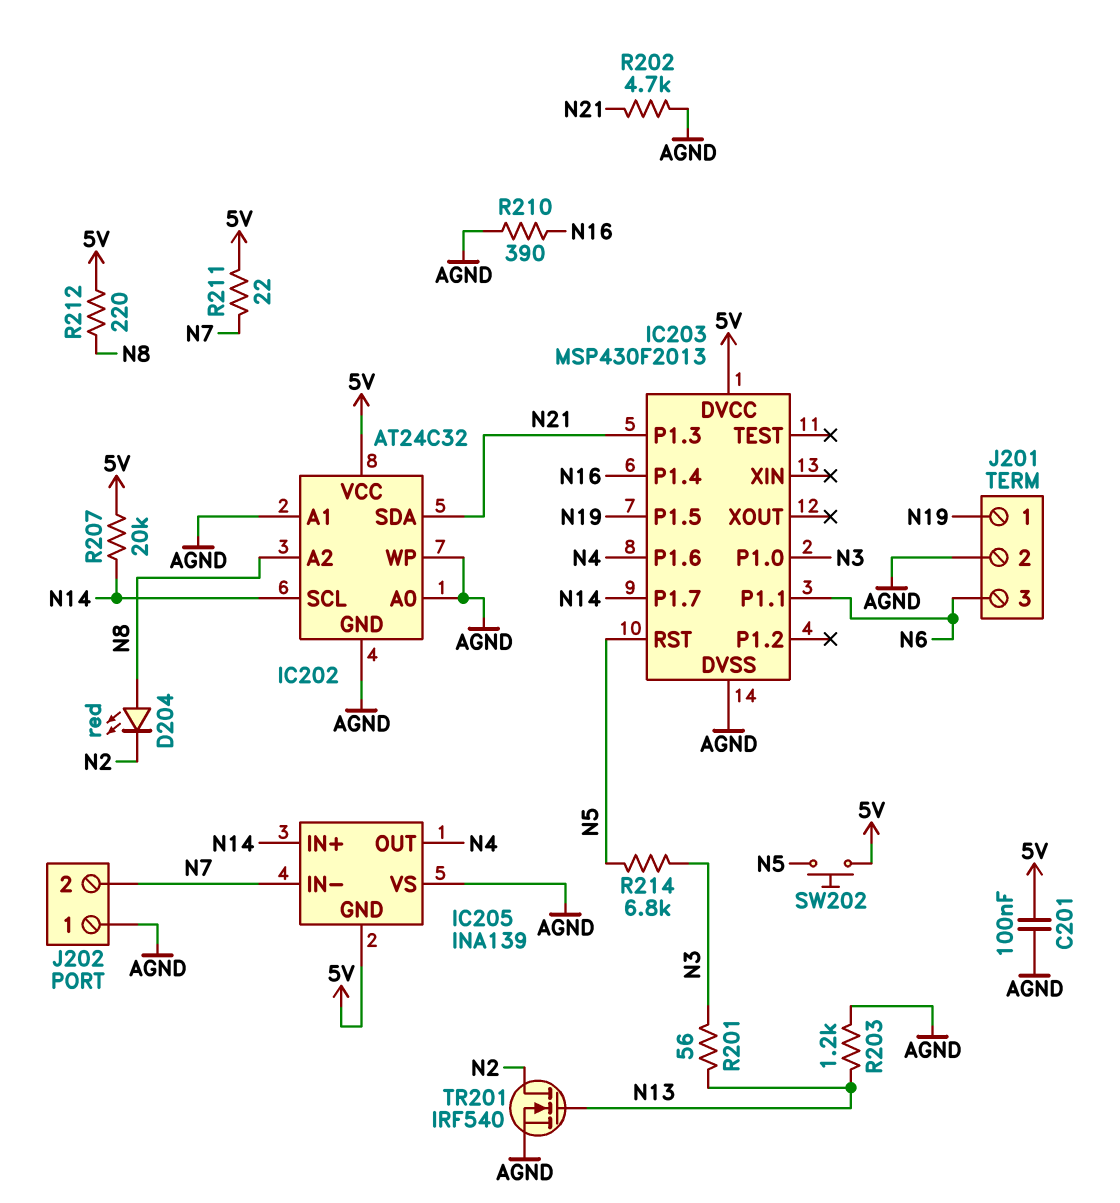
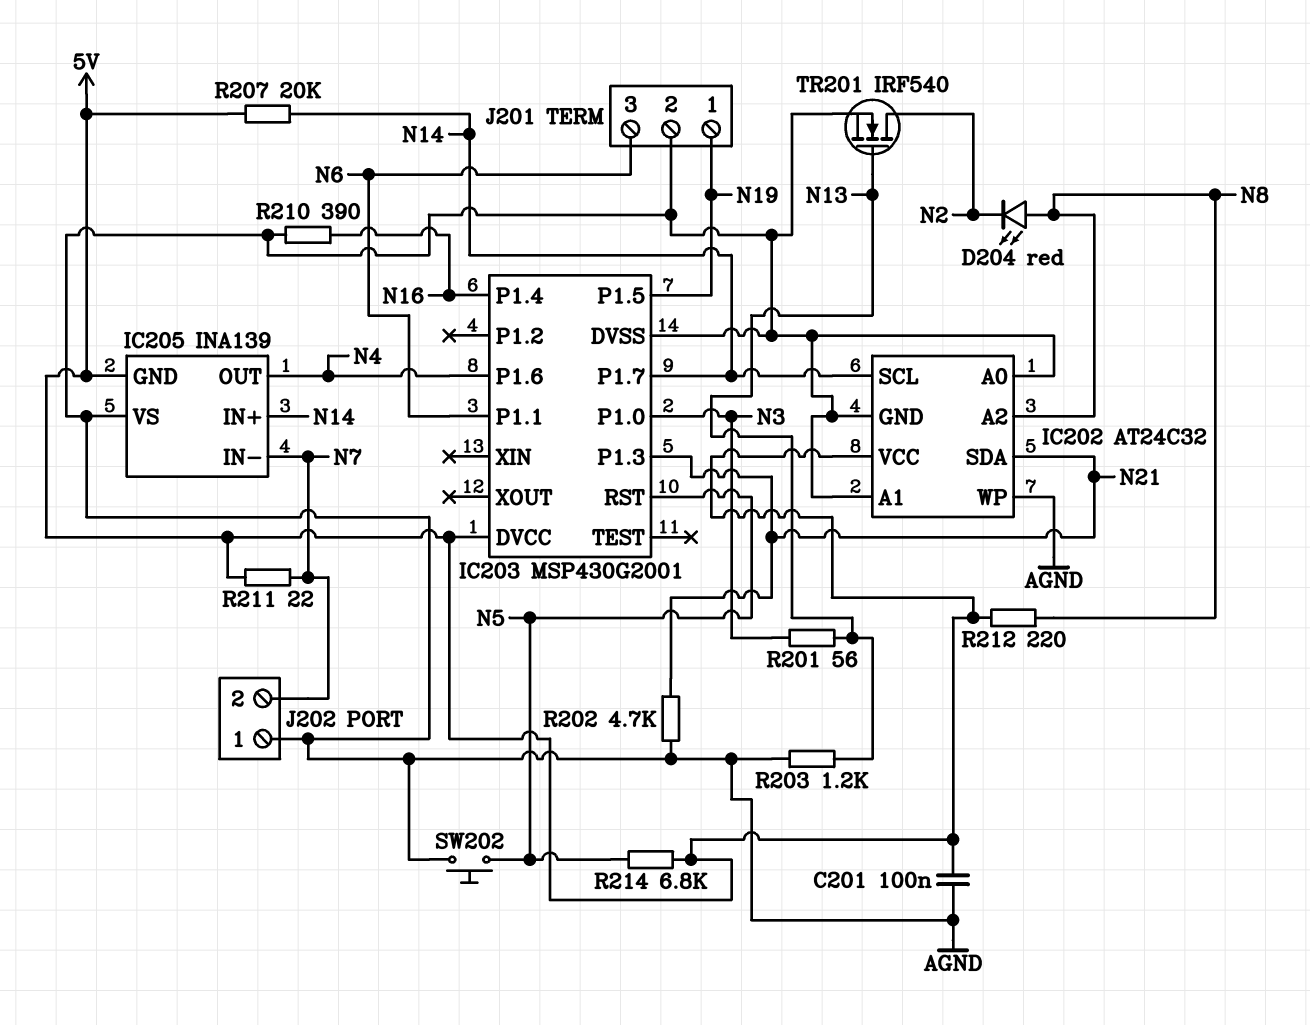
IC203: MSP430F2013 -> MSP430G2001
R214: 6.8k (N3, N5) -> 6.8k (5V, N5)
SW202: button (5V, N5) -> button (AGND, N5)

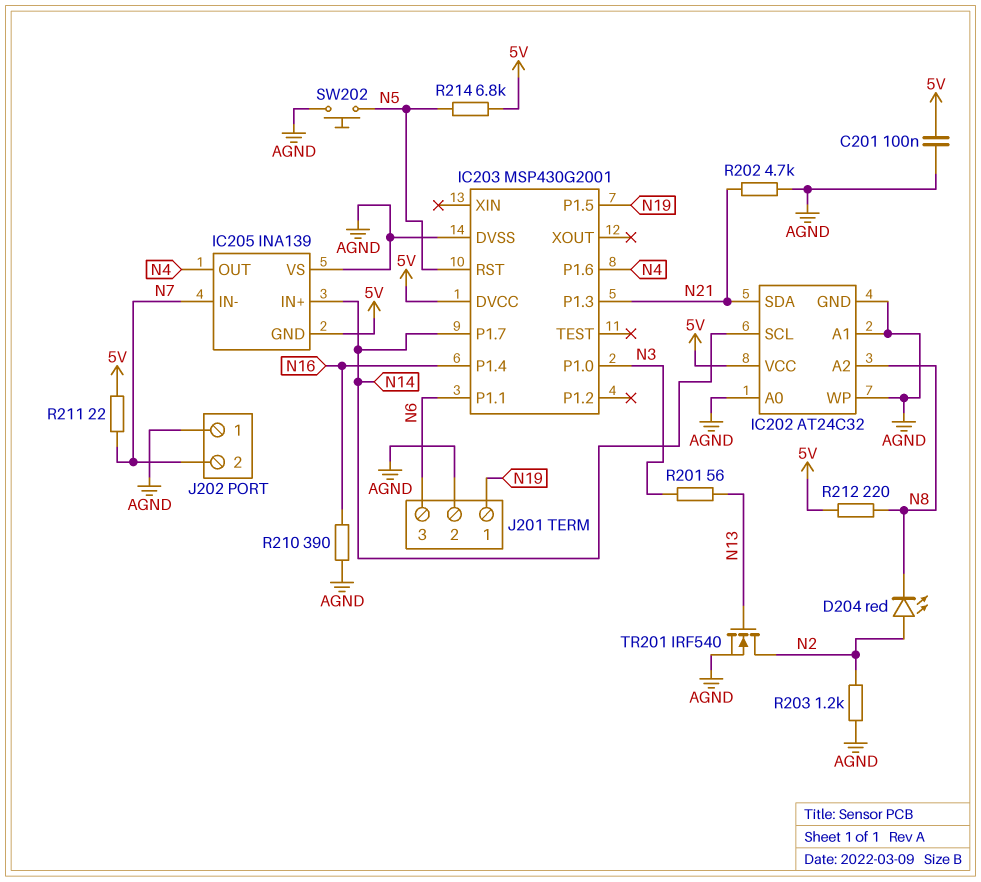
D204: LED red (A N8, K N2) -> LED red (A N2, K N8)
R203: 1.2k (AGND, N13) -> 1.2k (AGND, N2)
R207: 20k (5V, N14) -> none

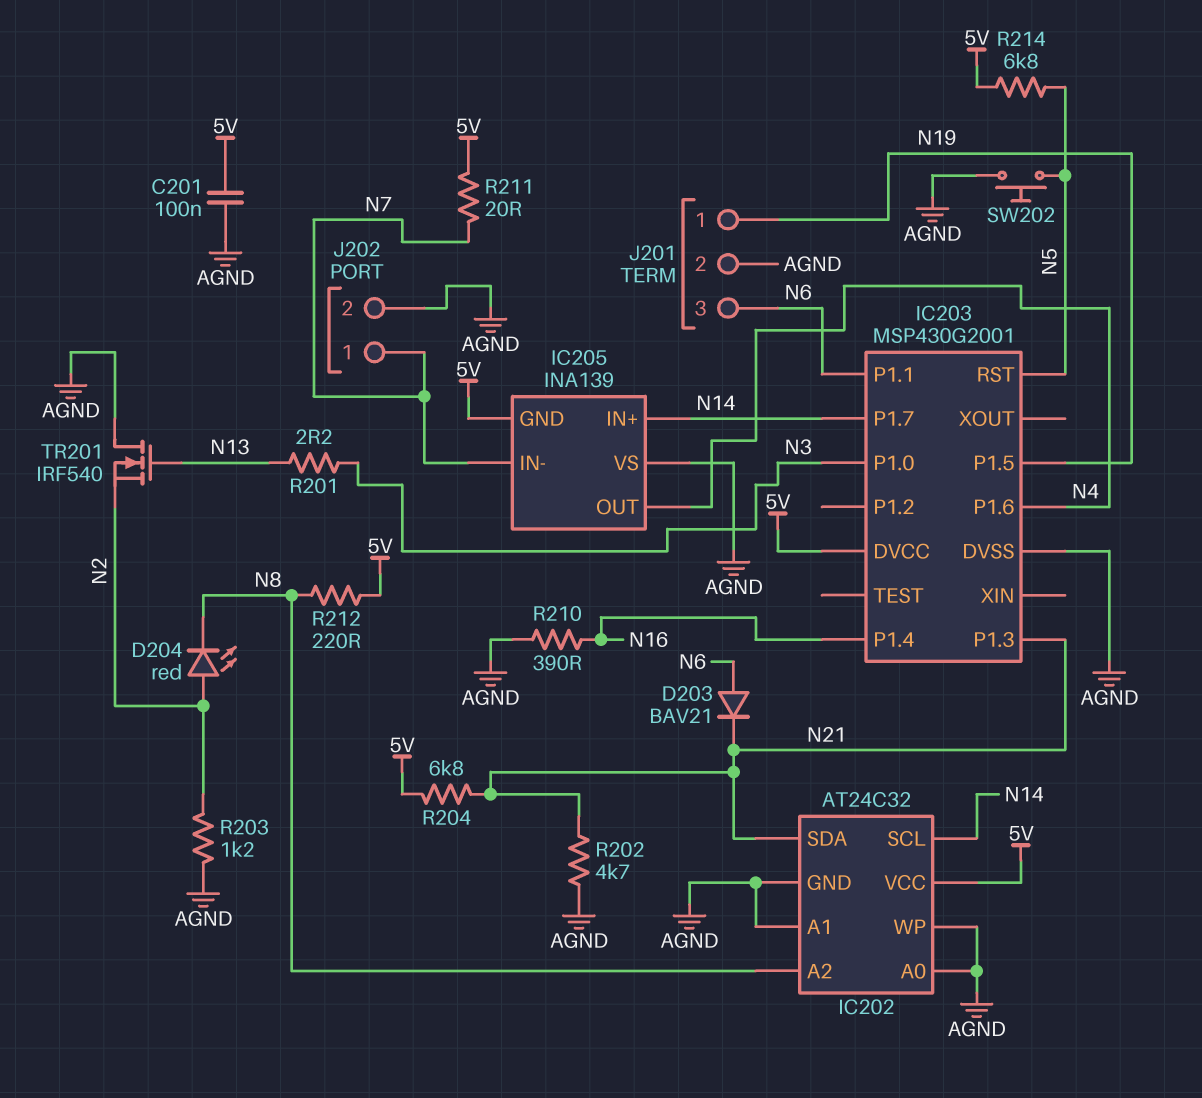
D203: none -> diode BAV21 (A N6, K N21)
J202 pin 1: AGND -> N7
J202 pin 2: N7 -> AGND
R201: 56 (N3, N13) -> 2.2 (N3, N13)
R204: none -> 6.8k (5V, N21)
R211: 22 (5V, N7) -> 20 (5V, N7)
TR201: NMOS IRF540 (G N13, D N2, S AGND) -> NMOS IRF540 (G N13, D AGND, S N2)

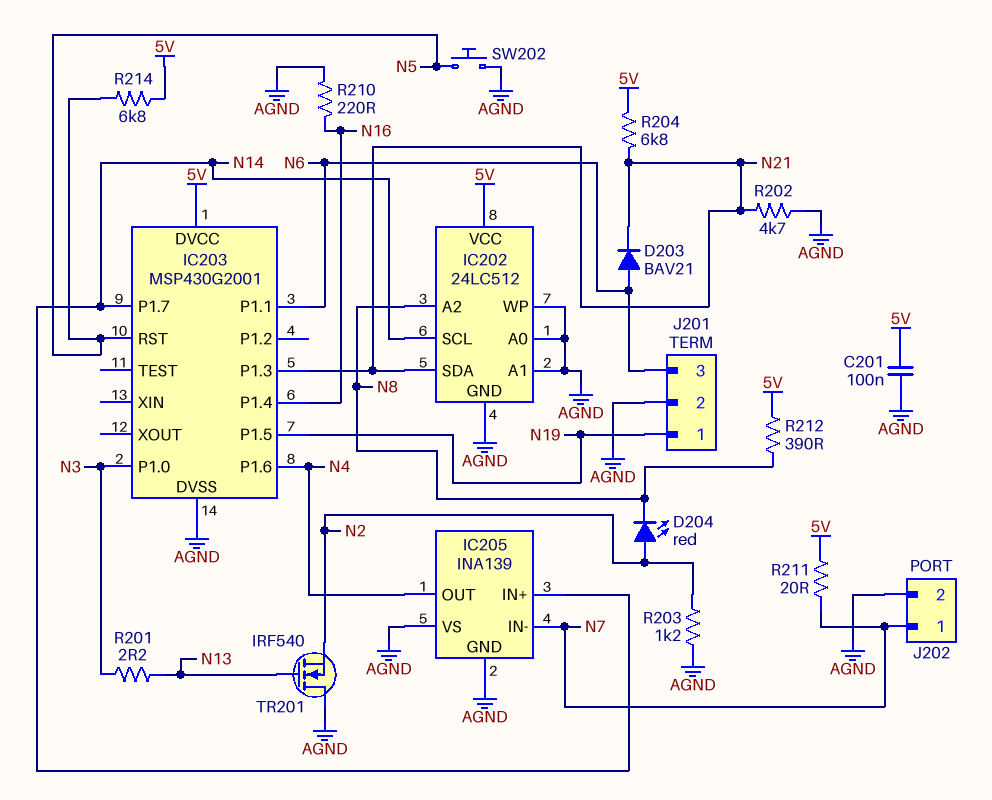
IC202: AT24C32 -> 24LC512
IC205 pin GND: 5V -> AGND
R210: 390 (AGND, N16) -> 220 (AGND, N16)
R212: 220 (5V, N8) -> 390 (5V, N8)

